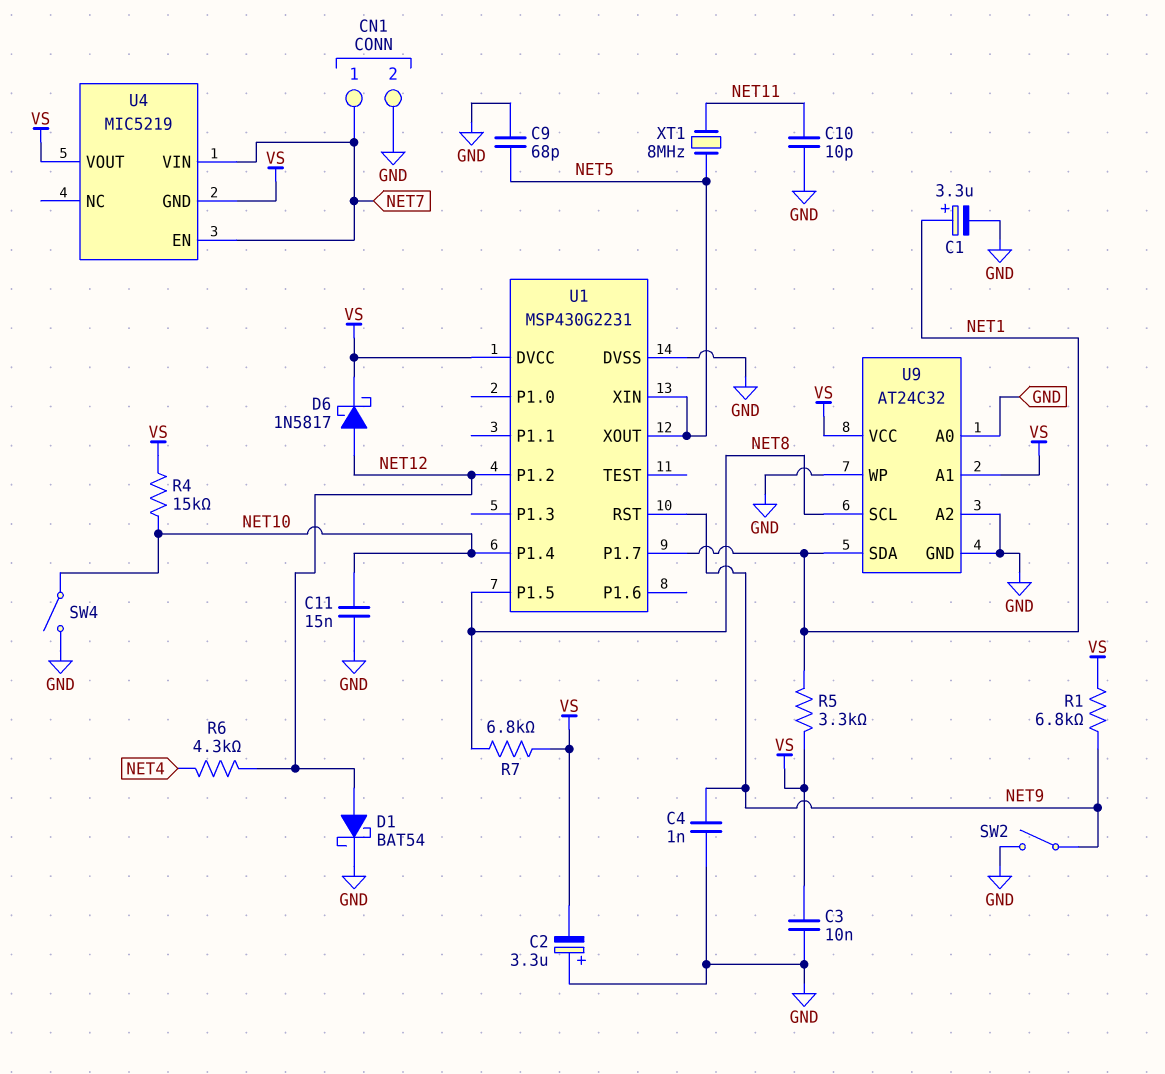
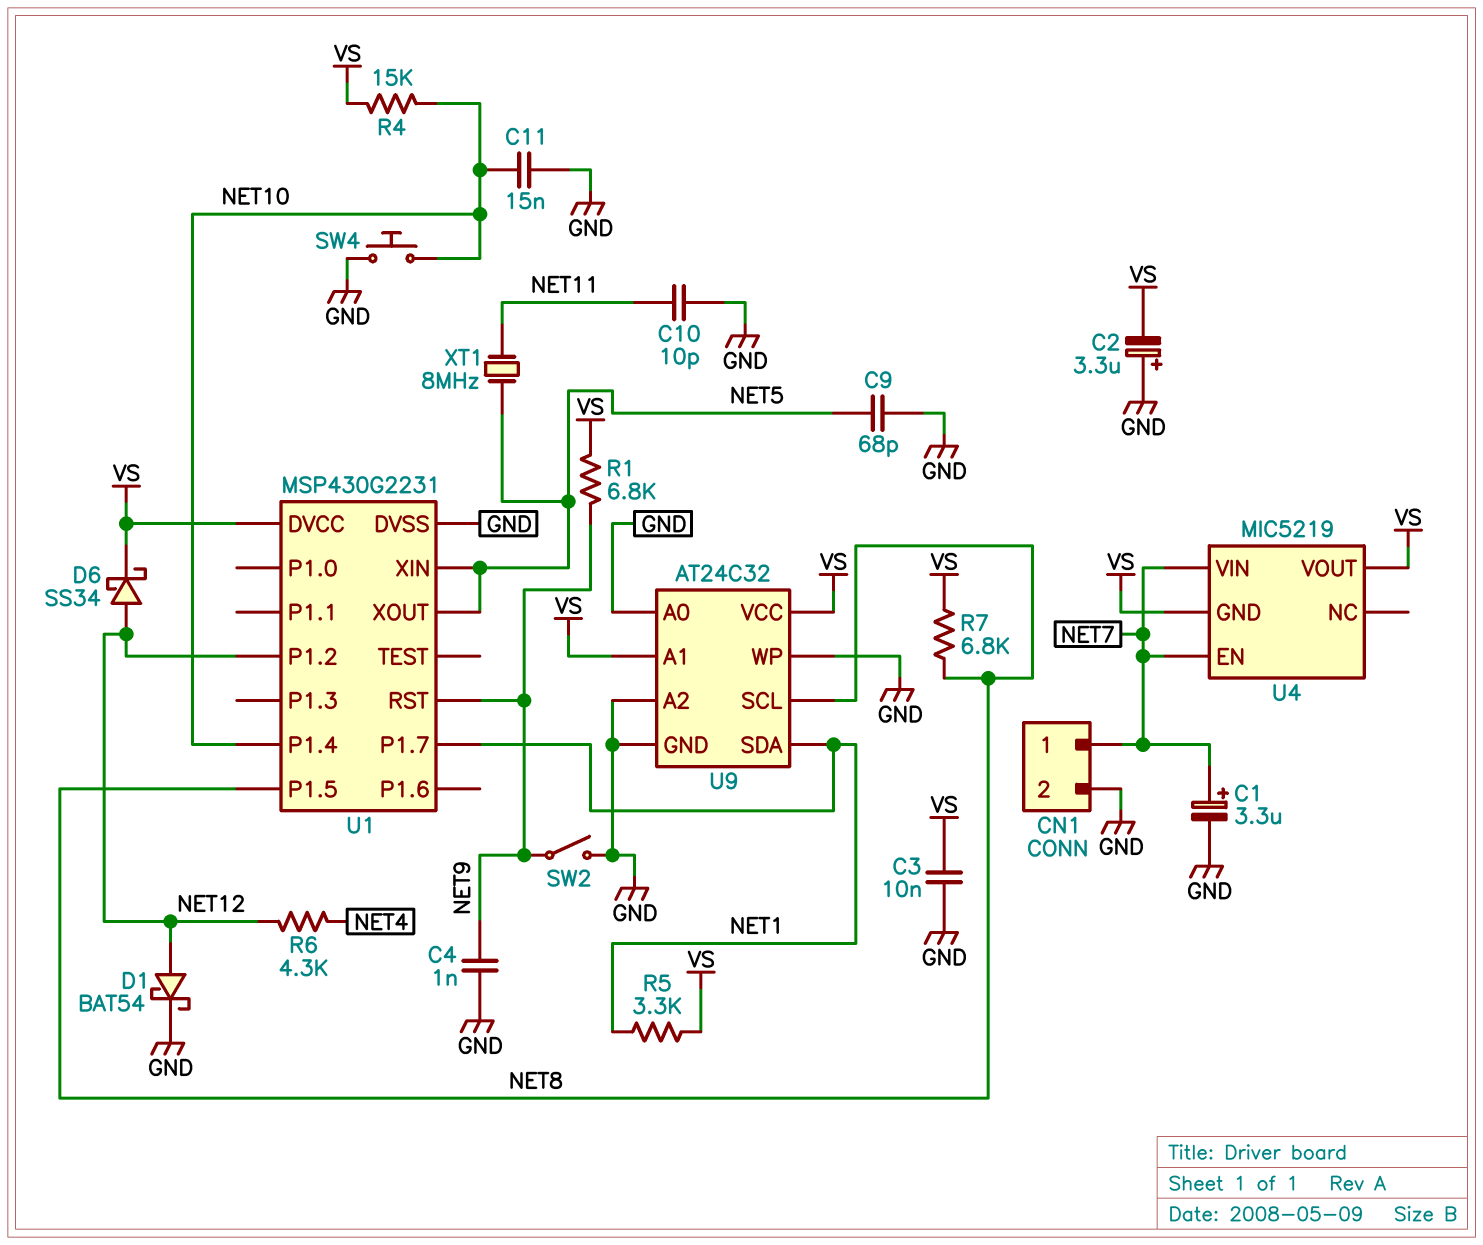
C1: 3.3uF (plus NET1, minus GND) -> 3.3uF (plus NET7, minus GND)
D6: schottky 1N5817 (A NET12, K VS) -> schottky SS34 (A NET12, K VS)
SW4: switch (GND, NET10) -> button (GND, NET10)

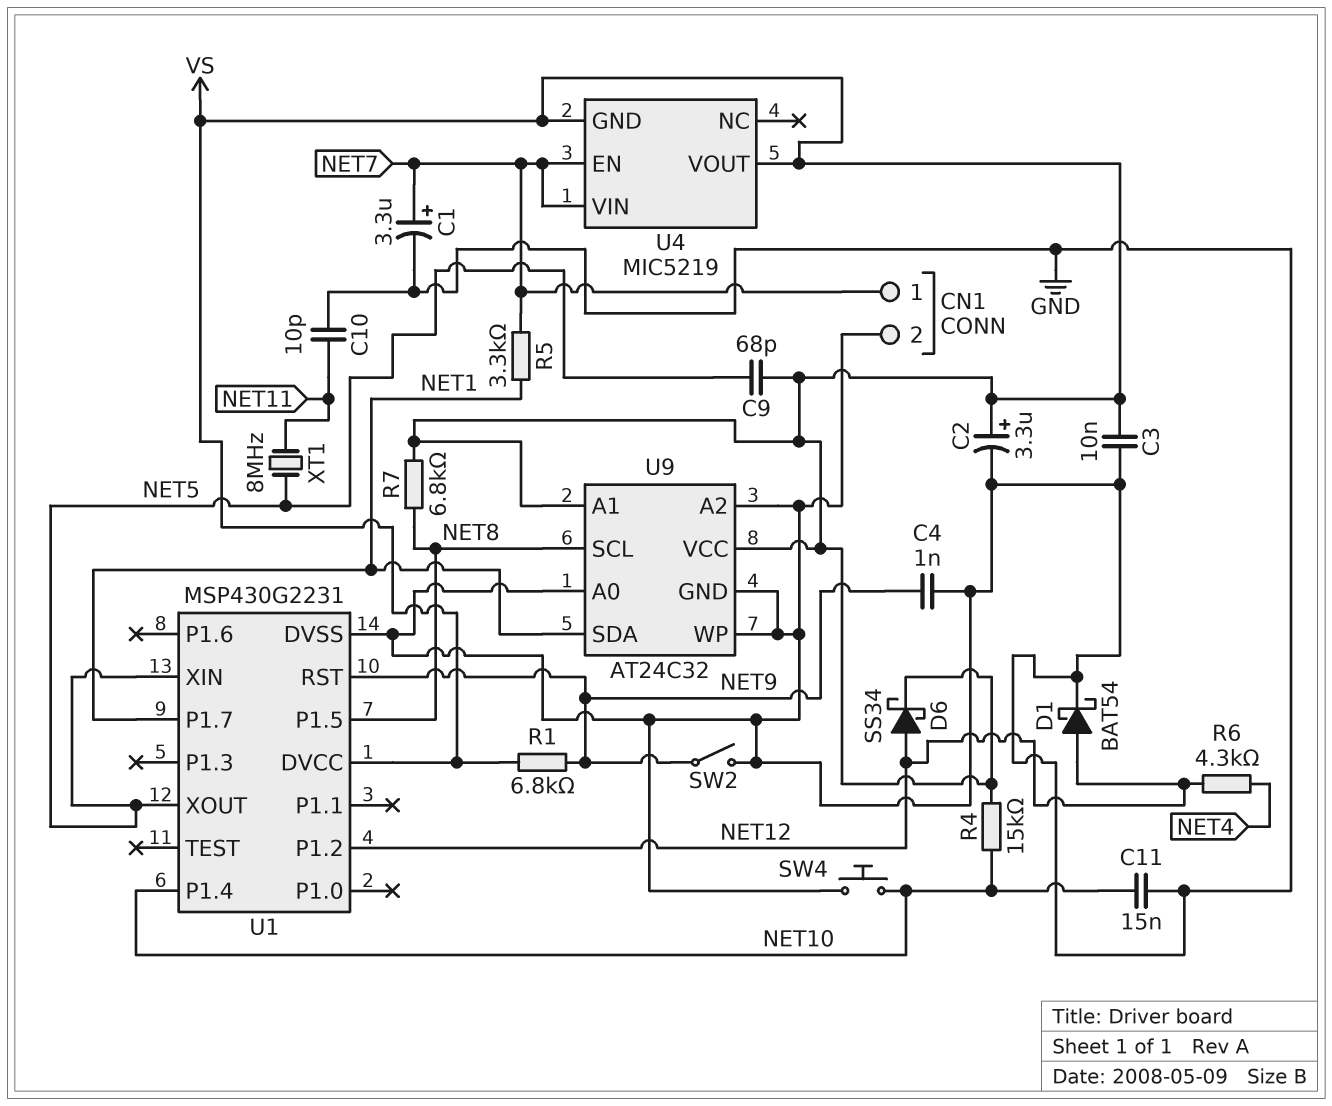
C2: 3.3uF (plus GND, minus VS) -> 3.3uF (plus VS, minus GND)
C9: 68pF (GND, NET5) -> 68pF (NET5, VS)
R5: 3.3k (NET1, VS) -> 3.3k (NET1, NET7)

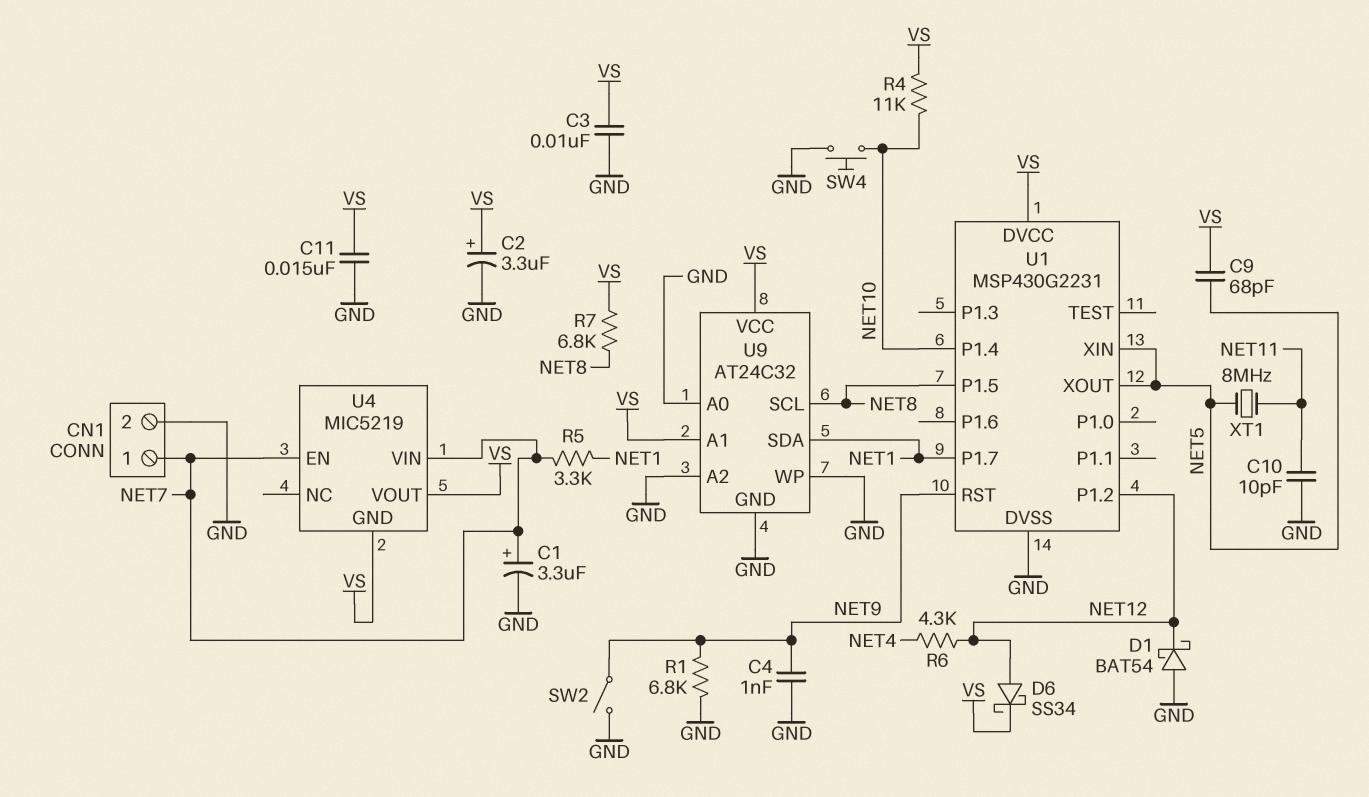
C11: 15nF (GND, NET10) -> 15nF (GND, VS)
D1: schottky BAT54 (A NET12, K GND) -> schottky BAT54 (A GND, K NET12)
R1: 6.8k (NET9, VS) -> 6.8k (GND, NET9)
R4: 15k (NET10, VS) -> 11k (NET10, VS)

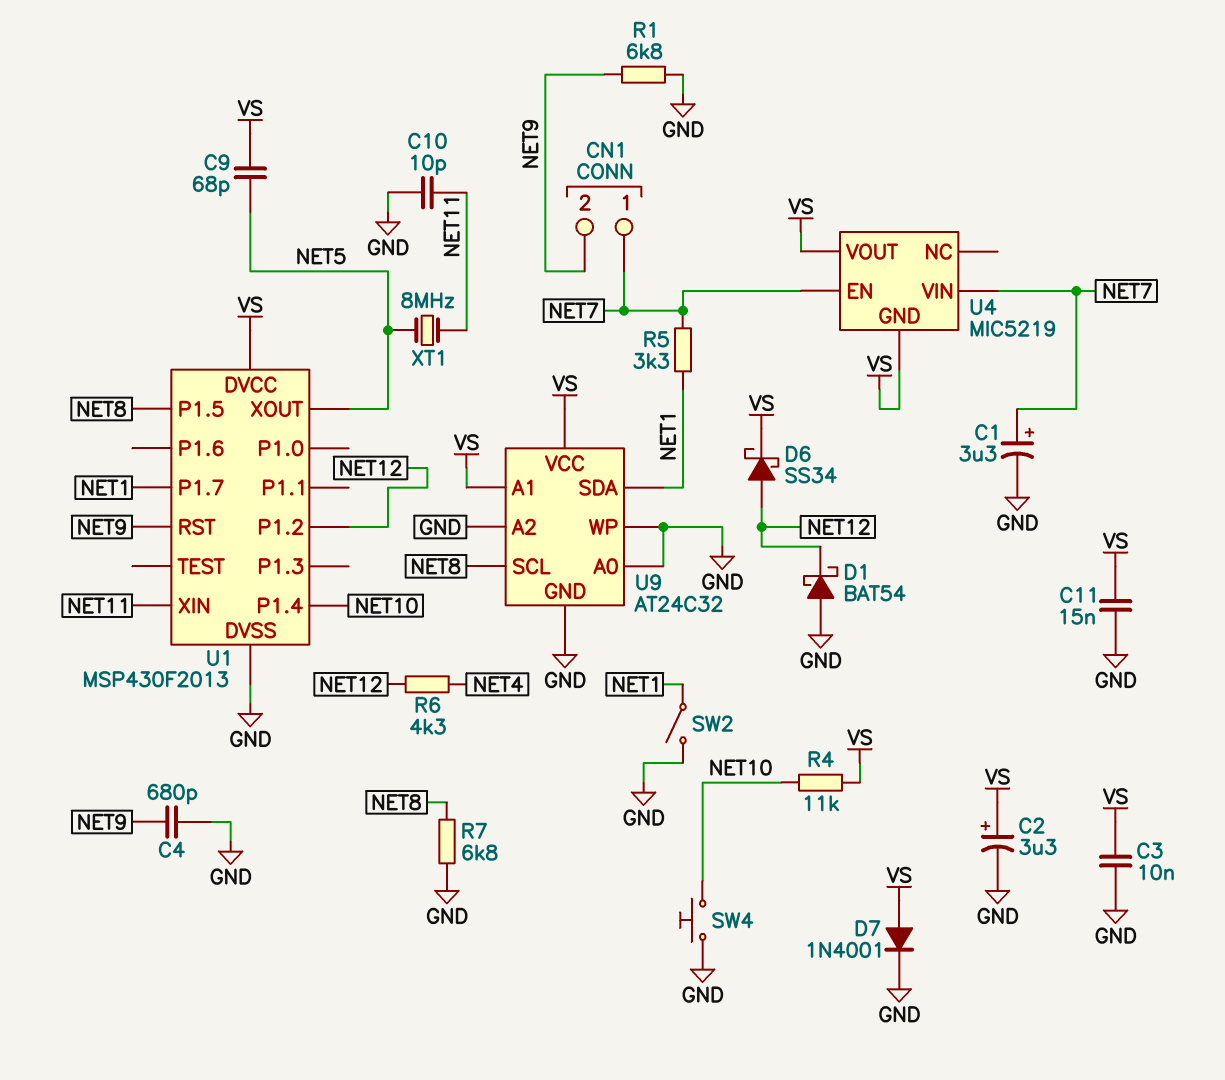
C4: 1nF (GND, NET9) -> 680pF (GND, NET9)
CN1 pin 2: GND -> NET9
D7: none -> diode 1N4001 (A VS, K GND)
R7: 6.8k (NET8, VS) -> 6.8k (GND, NET8)
SW2: switch (GND, NET9) -> switch (GND, NET1)
U1: MSP430G2231 -> MSP430F2013
U1 pin XIN: NET5 -> NET11

